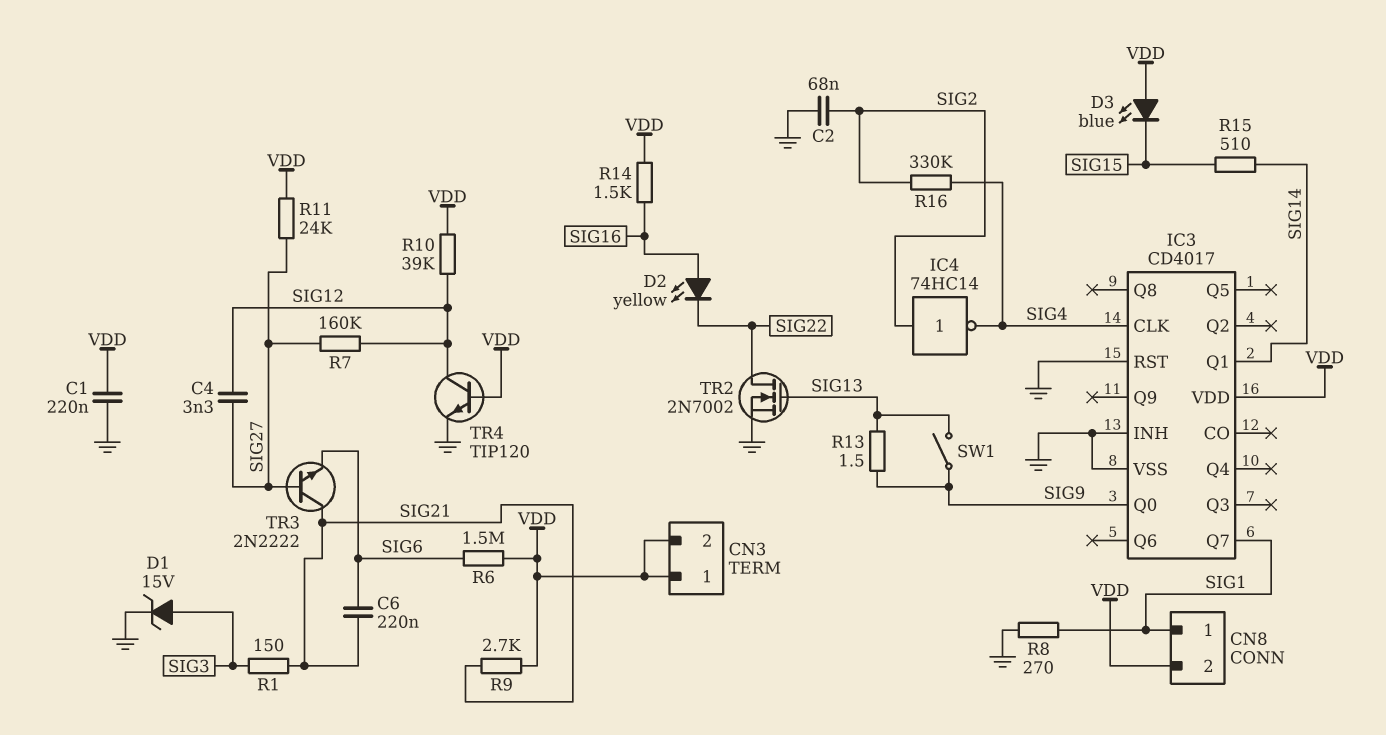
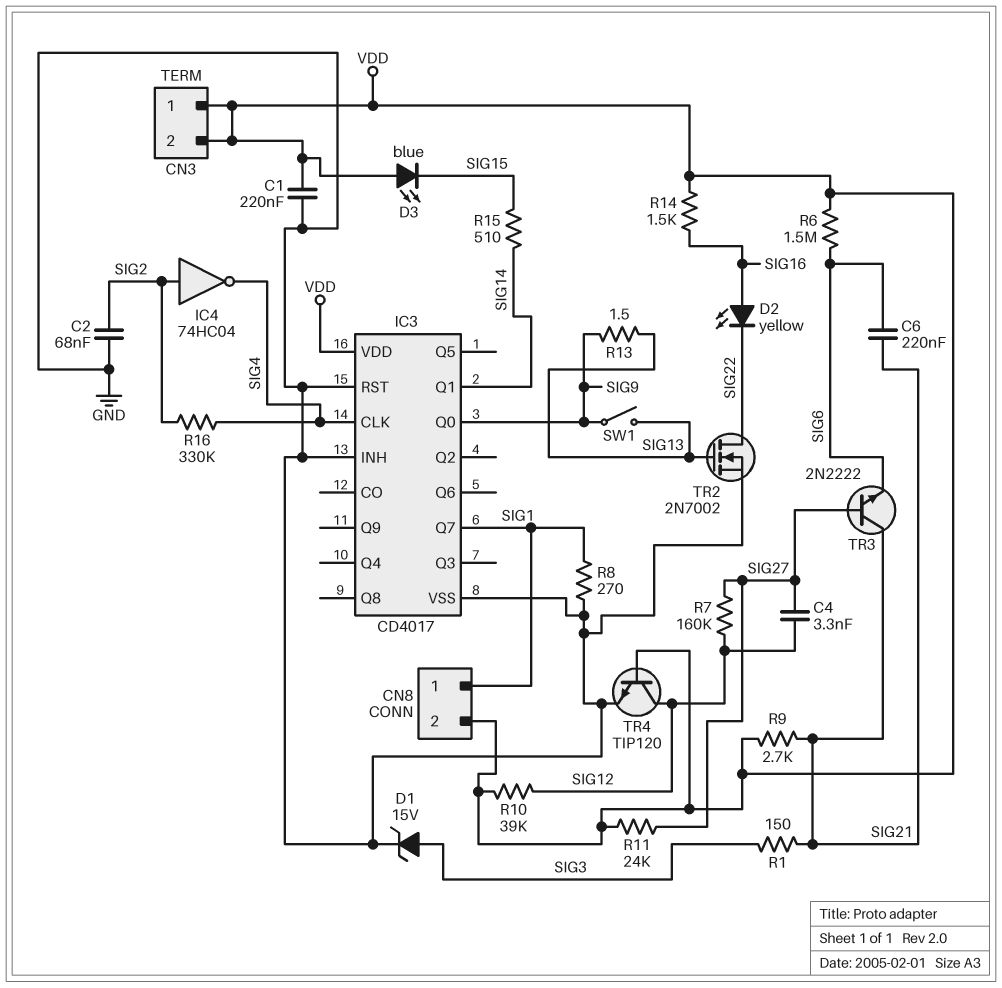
IC4: NOT 74HC14 (in SIG2, out SIG4) -> NOT 74HC04 (in SIG2, out SIG4)

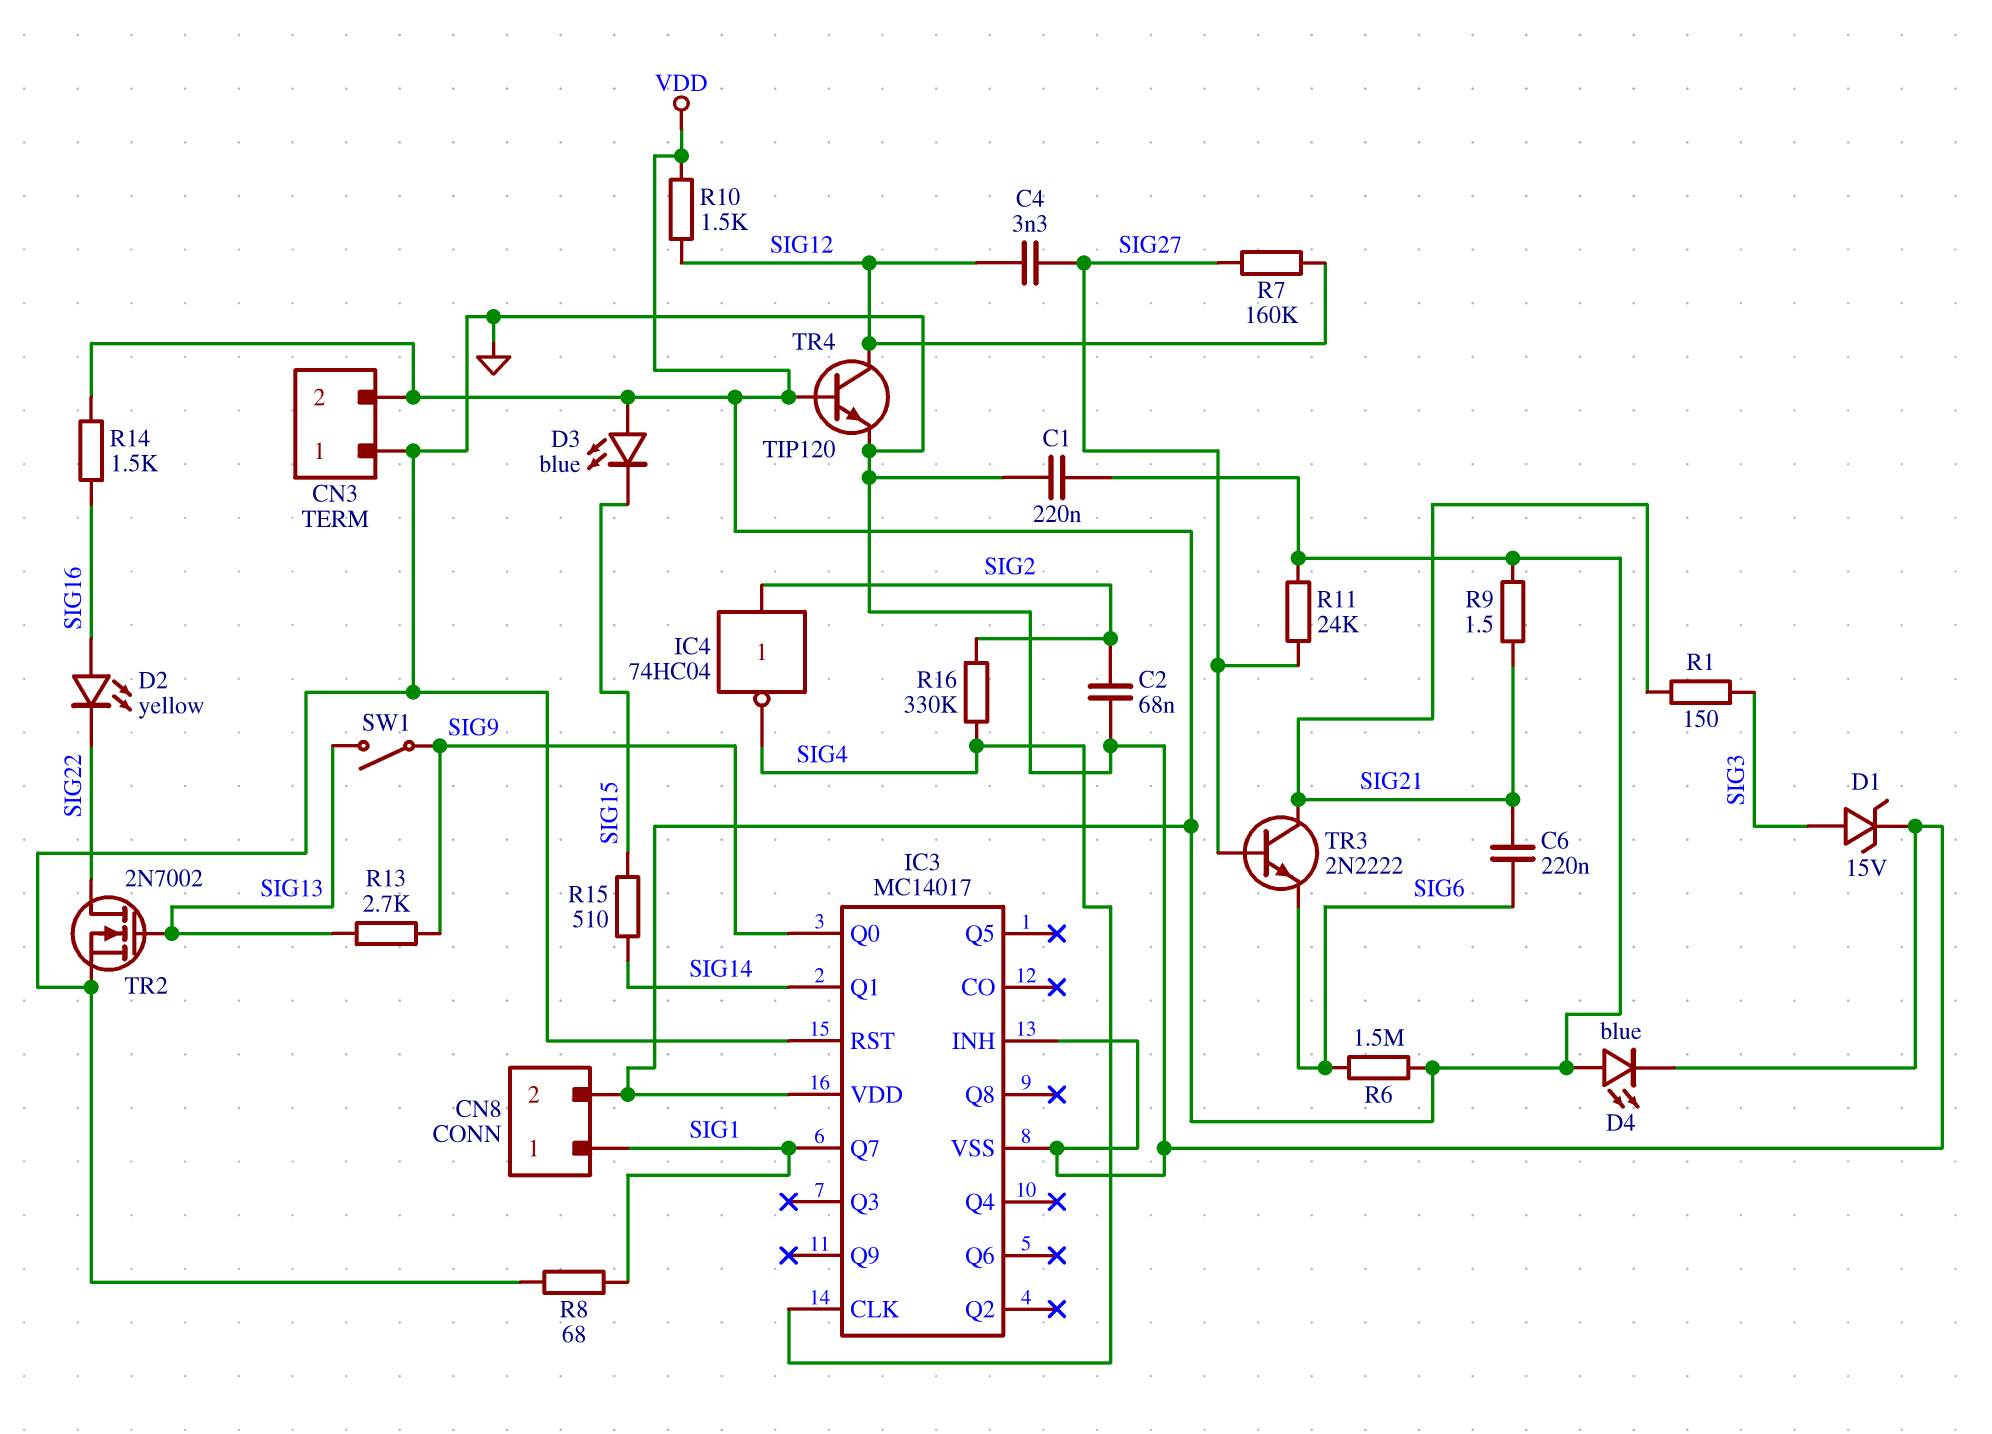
CN3 pin 1: VDD -> GND
D4: none -> LED blue (A VDD, K GND)
IC3: CD4017 -> MC14017
R8: 270 (GND, SIG1) -> 68 (GND, SIG1)
R9: 2.7k (SIG21, VDD) -> 1.5 (SIG21, VDD)
R10: 39k (SIG12, VDD) -> 1.5k (SIG12, VDD)
R13: 1.5 (SIG9, SIG13) -> 2.7k (SIG9, SIG13)

